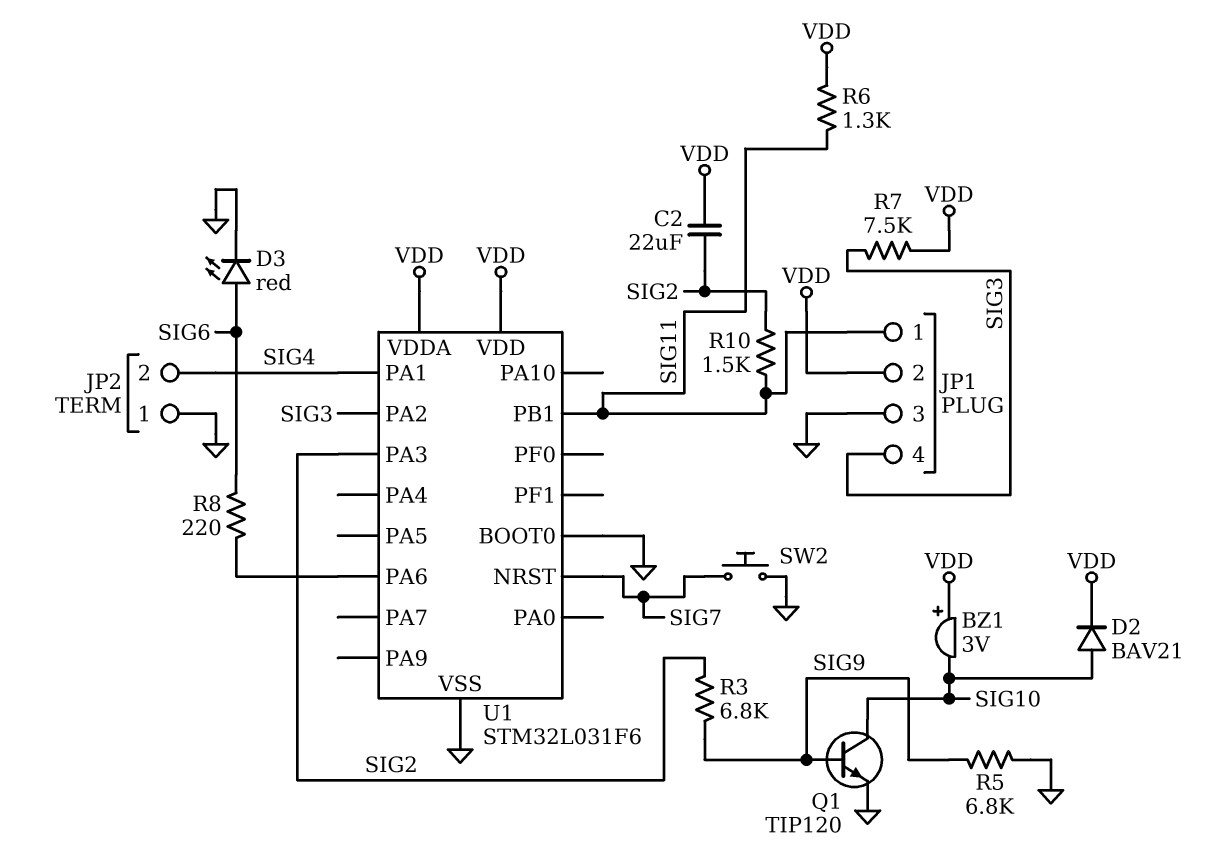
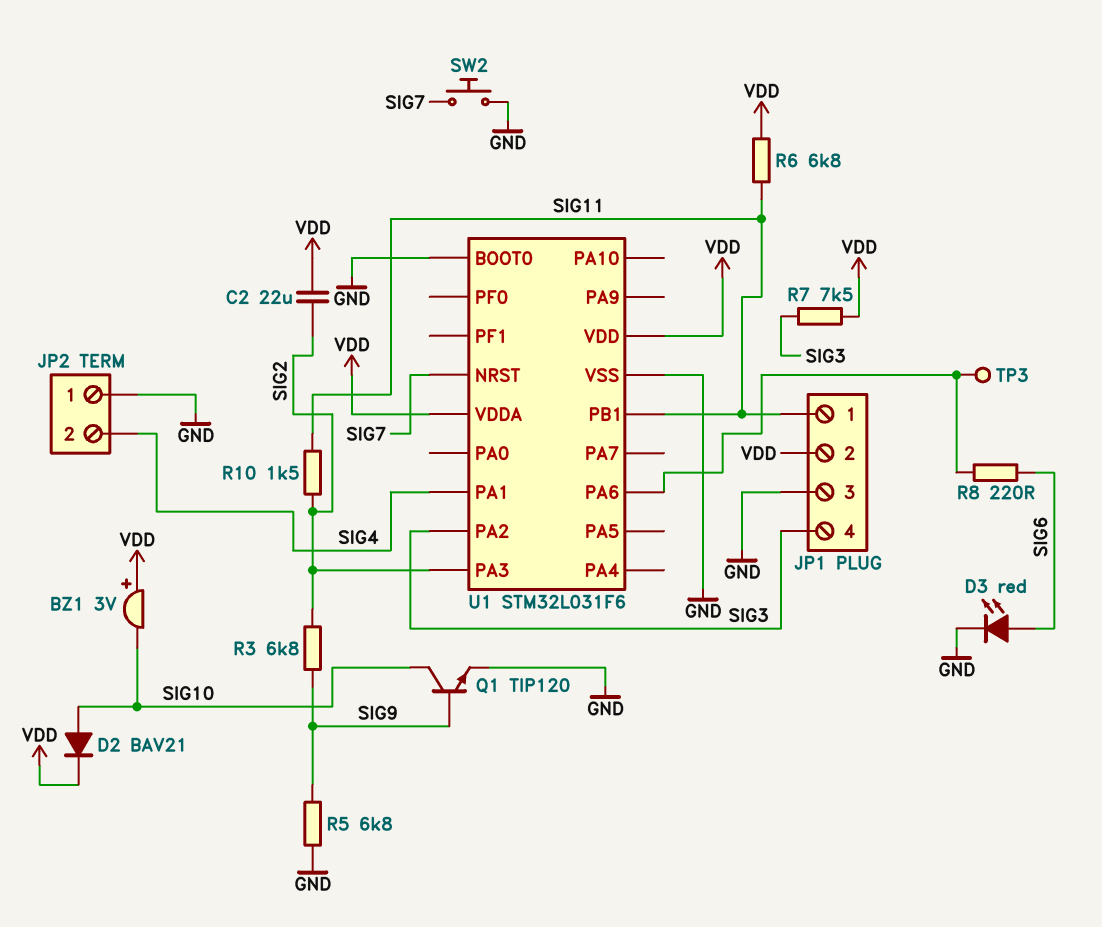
R6: 1.3k (SIG11, VDD) -> 6.8k (SIG11, VDD)
TP3: none -> test point (U1/PA6)

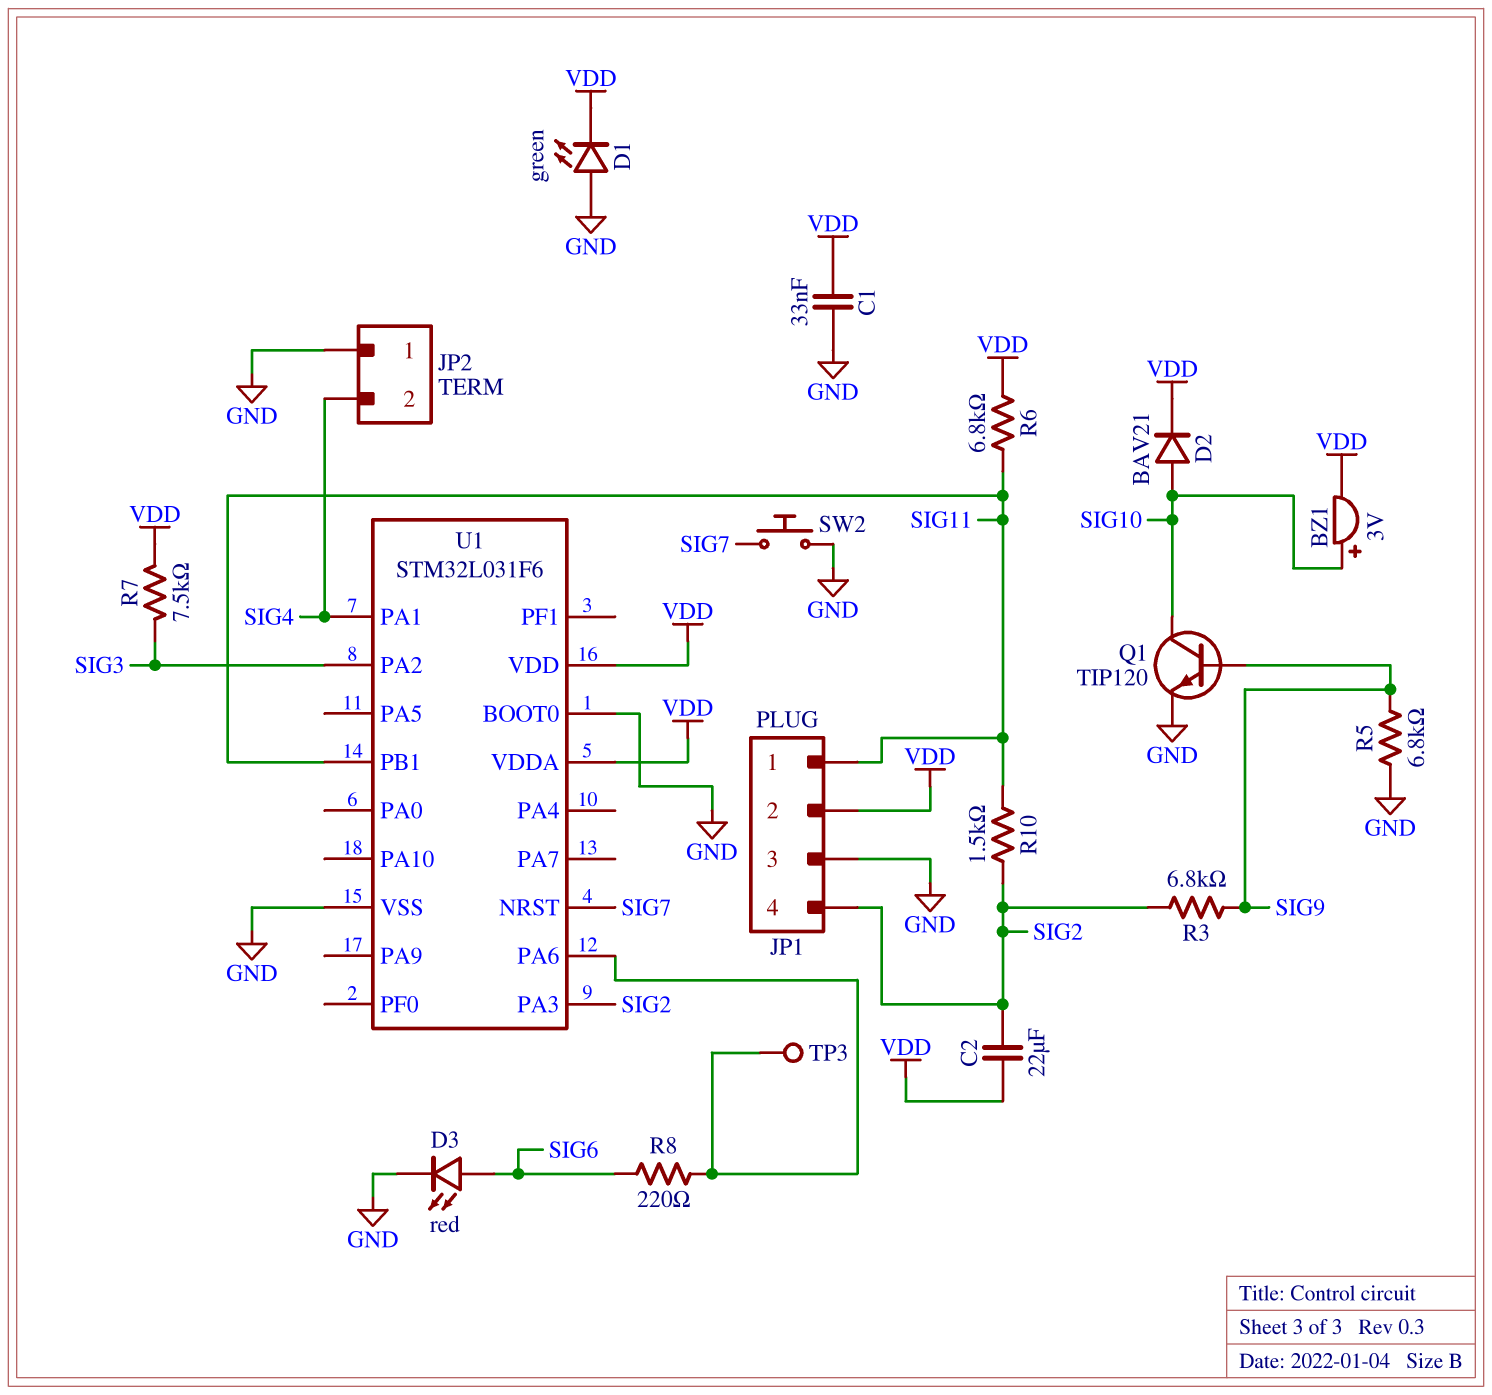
BZ1: buzzer 3V (plus VDD, minus SIG10) -> buzzer 3V (plus SIG10, minus VDD)
C1: none -> 33nF (GND, VDD)
D1: none -> LED green (A GND, K VDD)
JP1 pin 4: SIG3 -> SIG2

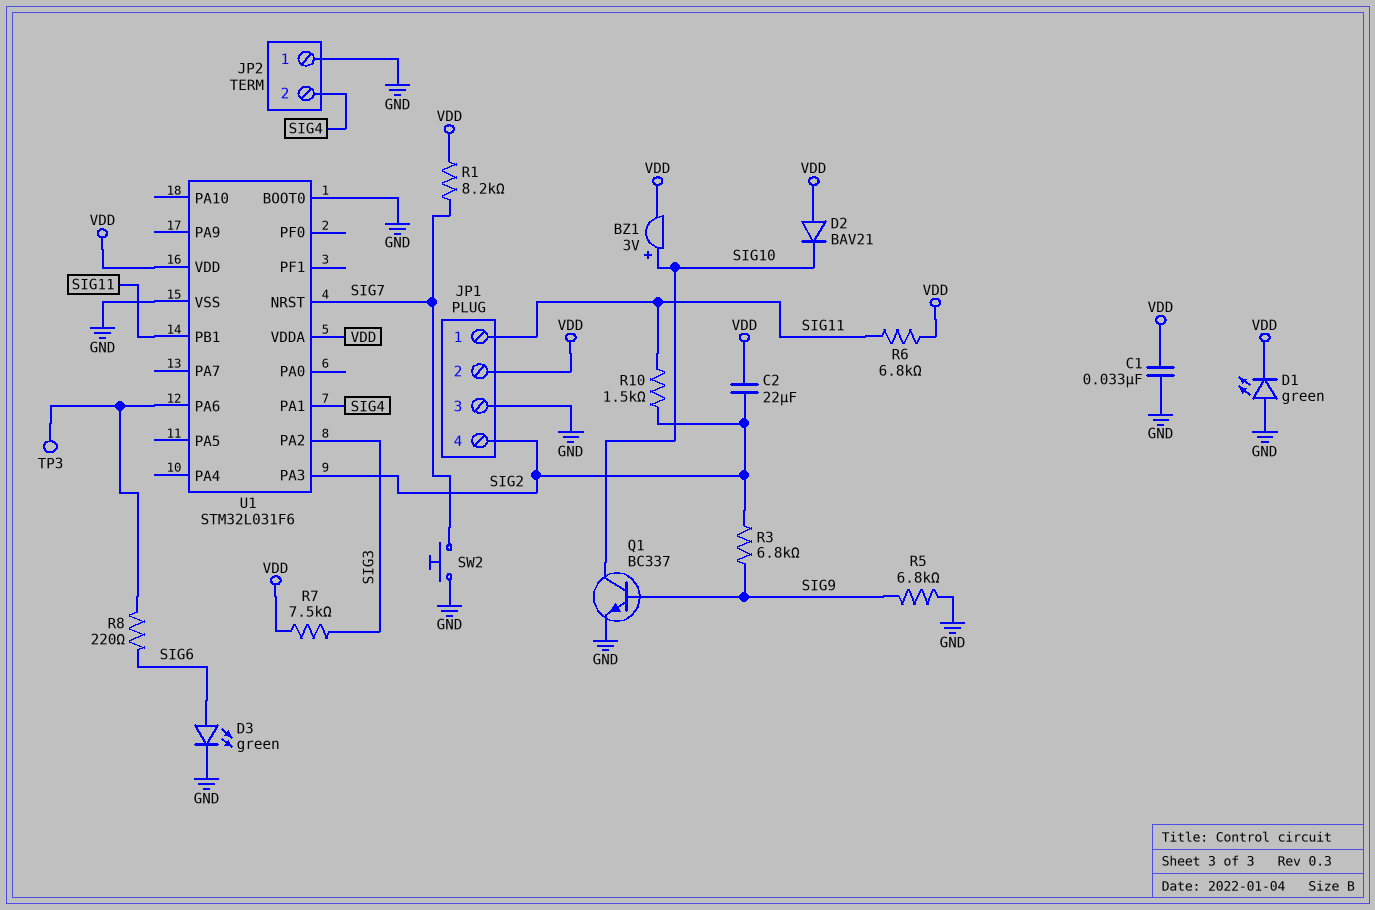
D2: diode BAV21 (A SIG10, K VDD) -> diode BAV21 (A VDD, K SIG10)
D3: LED red (A SIG6, K GND) -> LED green (A SIG6, K GND)
Q1: NPN TIP120 (B SIG9, C SIG10, E GND) -> NPN BC337 (B SIG9, C SIG10, E GND)
R1: none -> 8.2k (SIG7, VDD)

